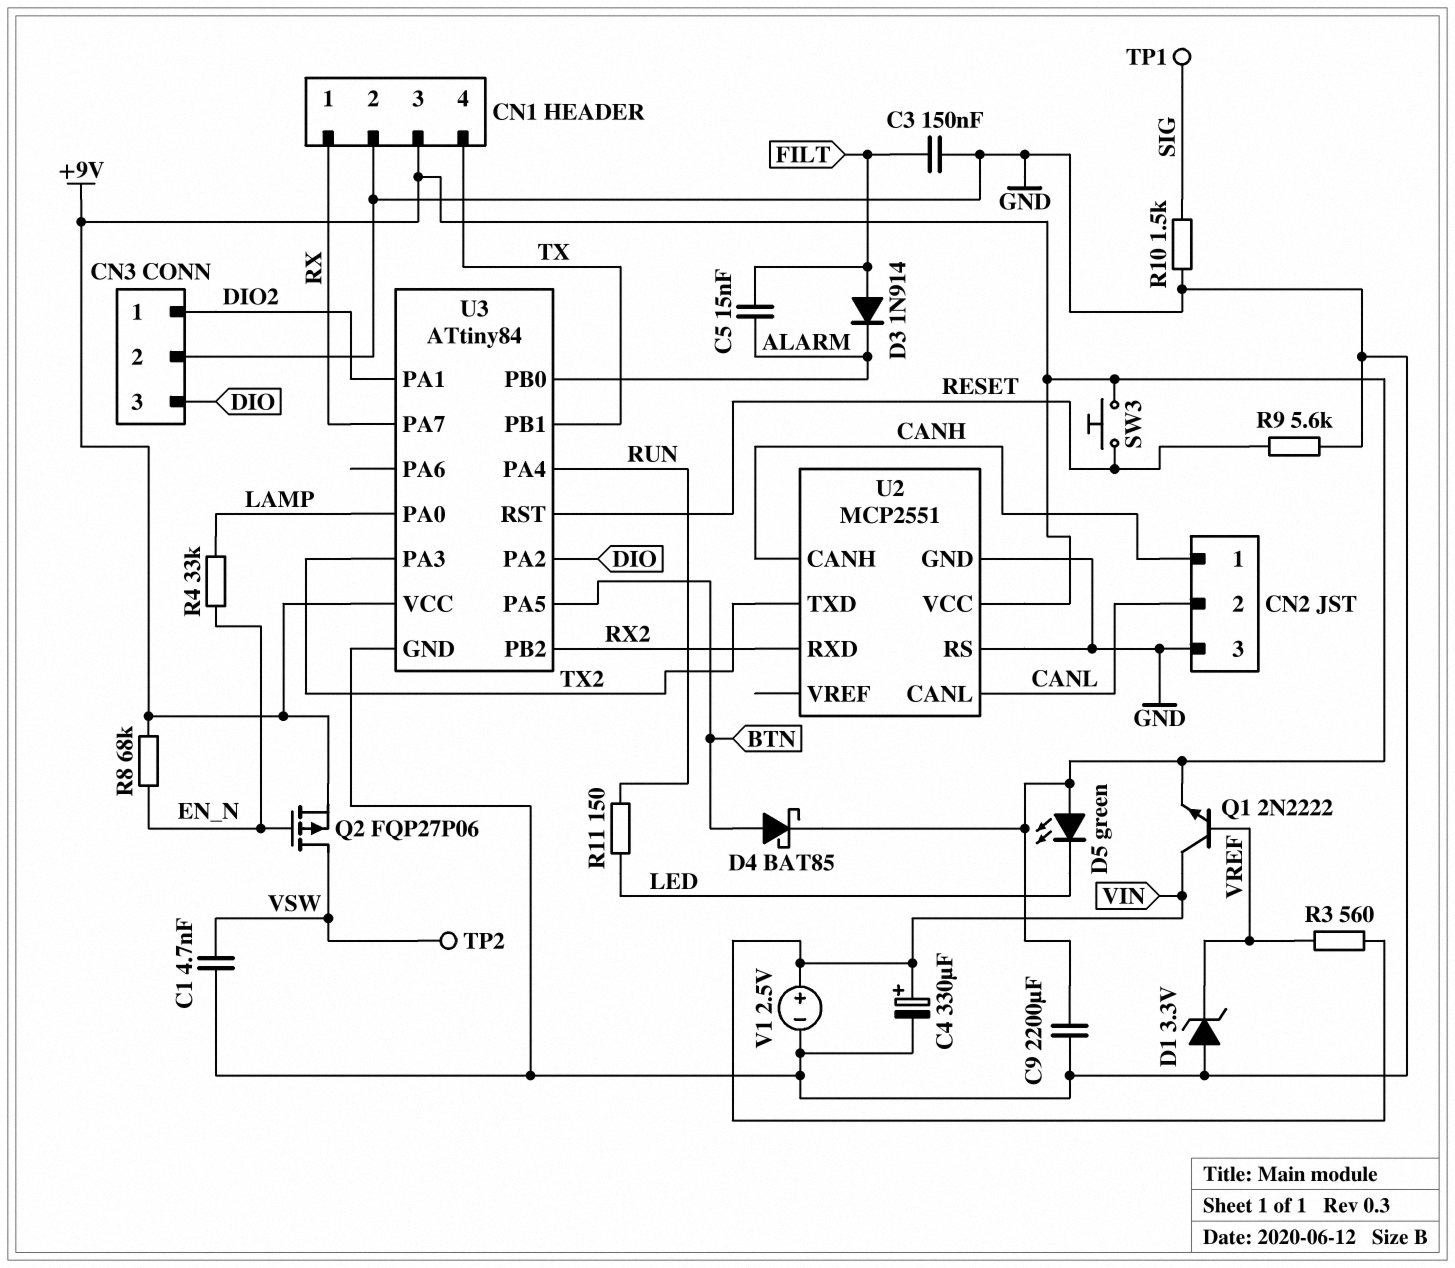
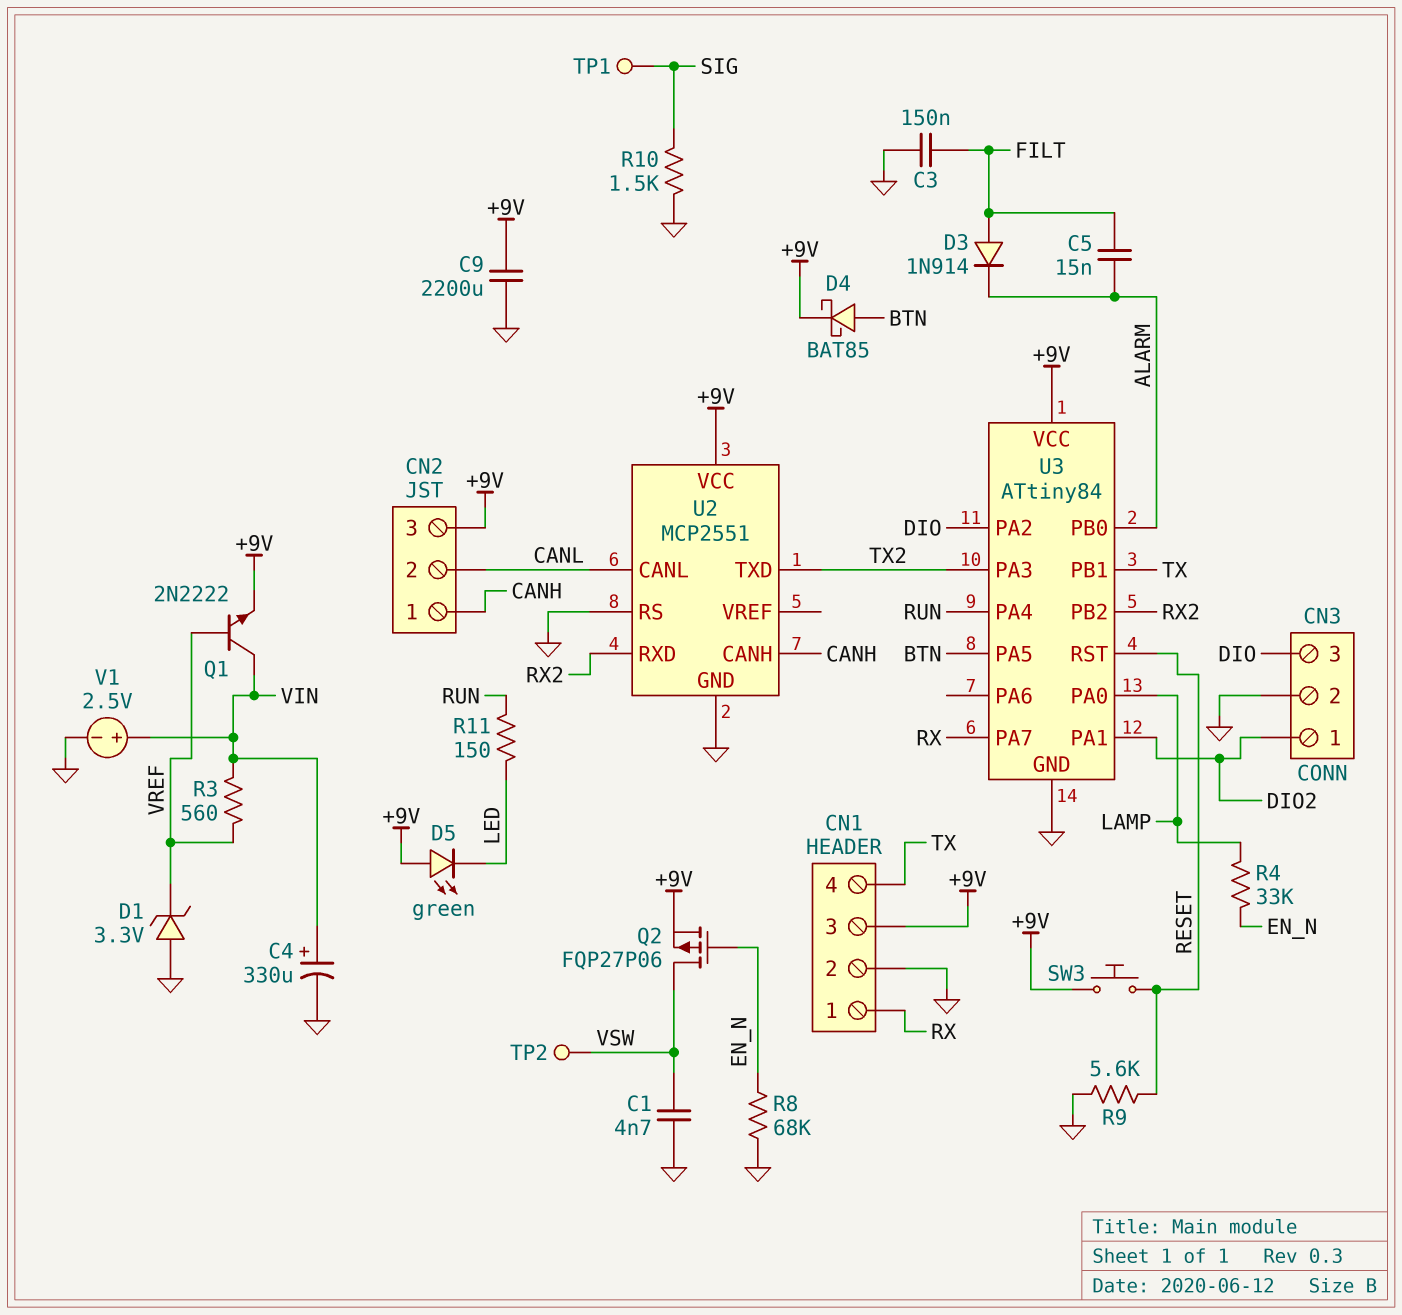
CN2 pin 3: GND -> +9V
R8: 68k (+9V, EN_N) -> 68k (EN_N, GND)

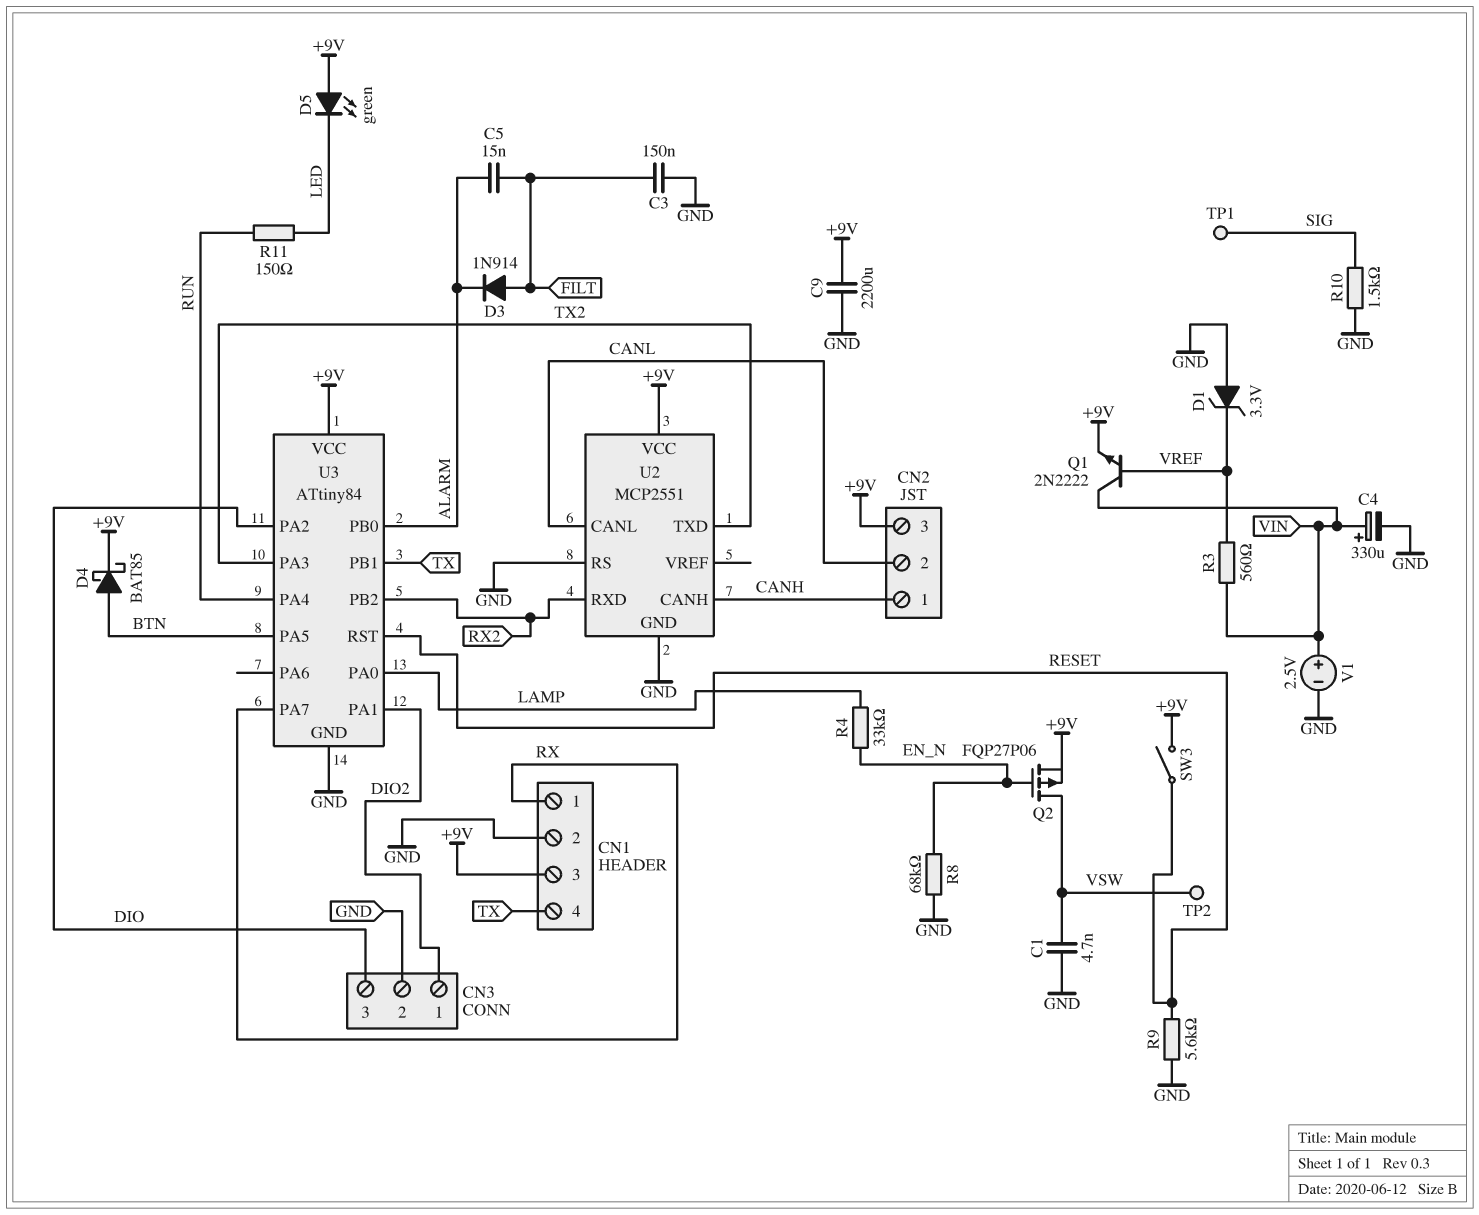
SW3: button (+9V, RESET) -> switch (+9V, RESET)

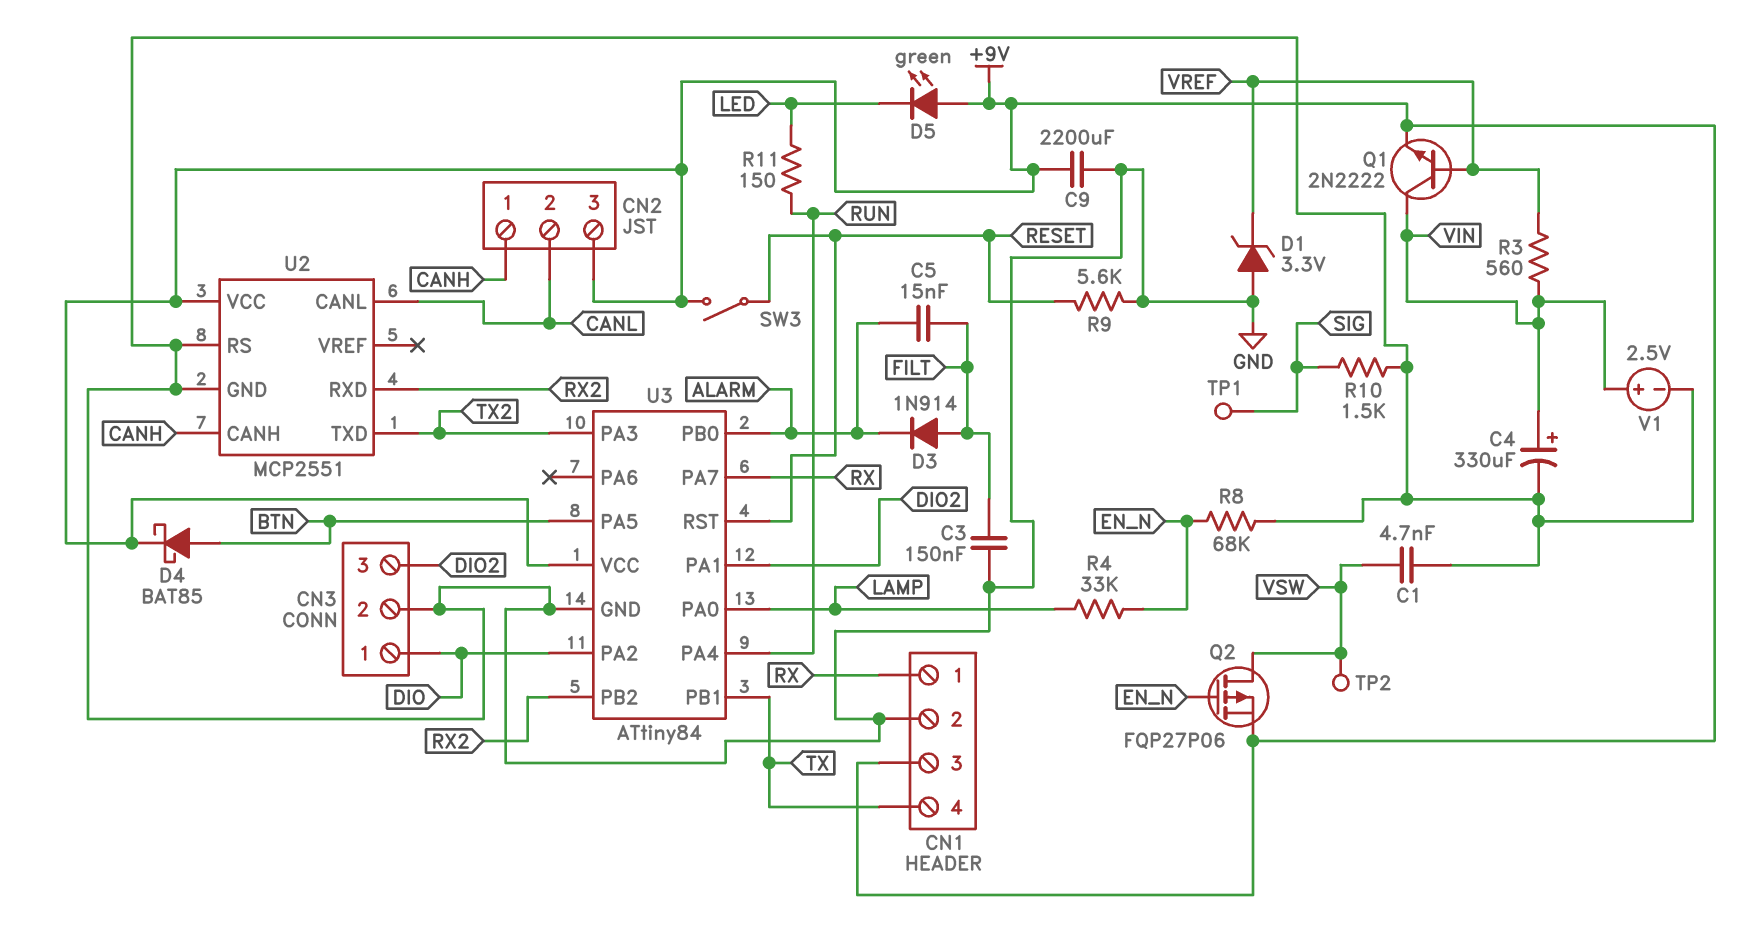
CN3 pin 1: DIO2 -> DIO
CN3 pin 3: DIO -> DIO2

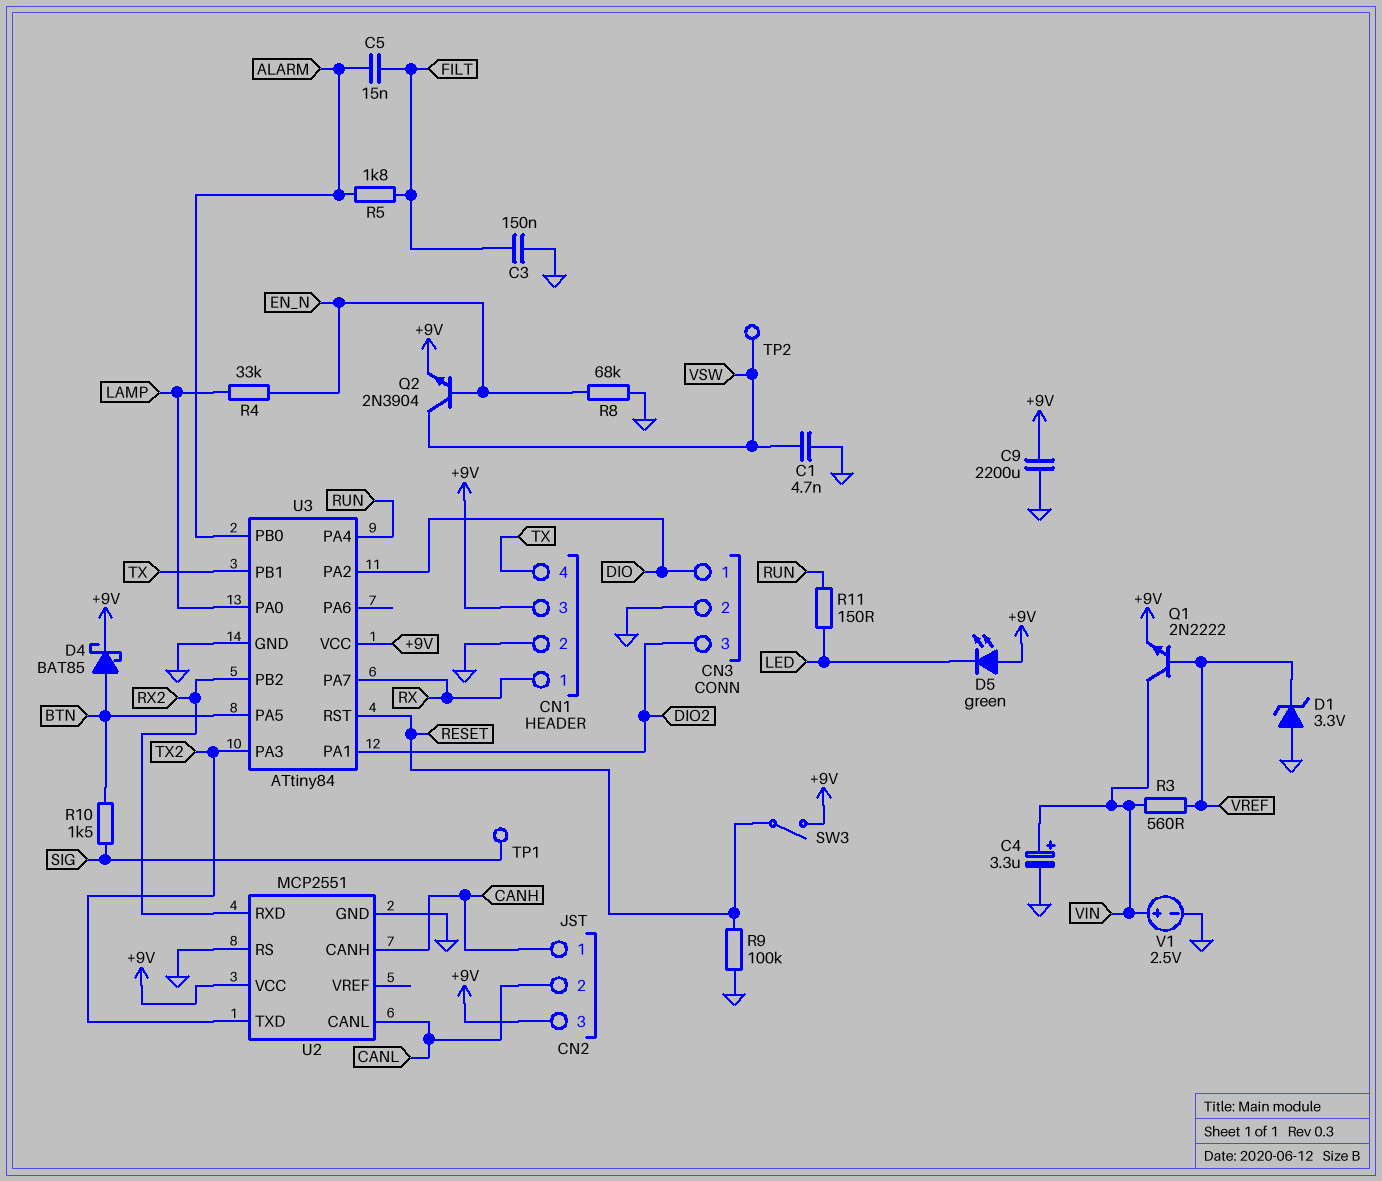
C4: 330uF (plus VIN, minus GND) -> 3.3uF (plus VIN, minus GND)
D3: diode 1N914 (A FILT, K ALARM) -> none
Q2: PMOS FQP27P06 (G EN_N, D VSW, S +9V) -> NPN 2N3904 (B EN_N, C VSW, E +9V)
R5: none -> 1.8k (ALARM, FILT)
R9: 5.6k (GND, RESET) -> 100k (GND, RESET)
R10: 1.5k (GND, SIG) -> 1.5k (BTN, SIG)

